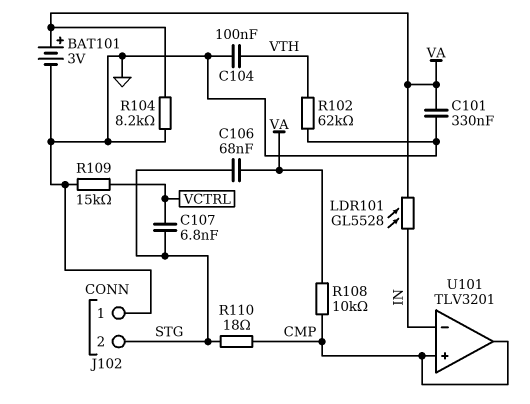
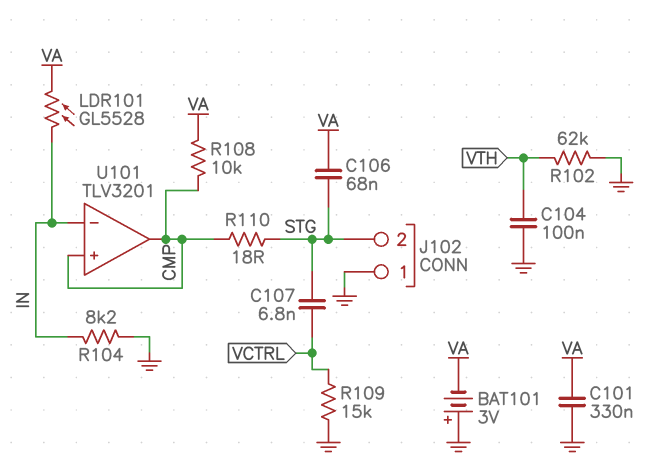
BAT101: 3V (plus VA, minus GND) -> 3V (plus GND, minus VA)
R104: 8.2k (GND, VA) -> 8.2k (GND, IN)

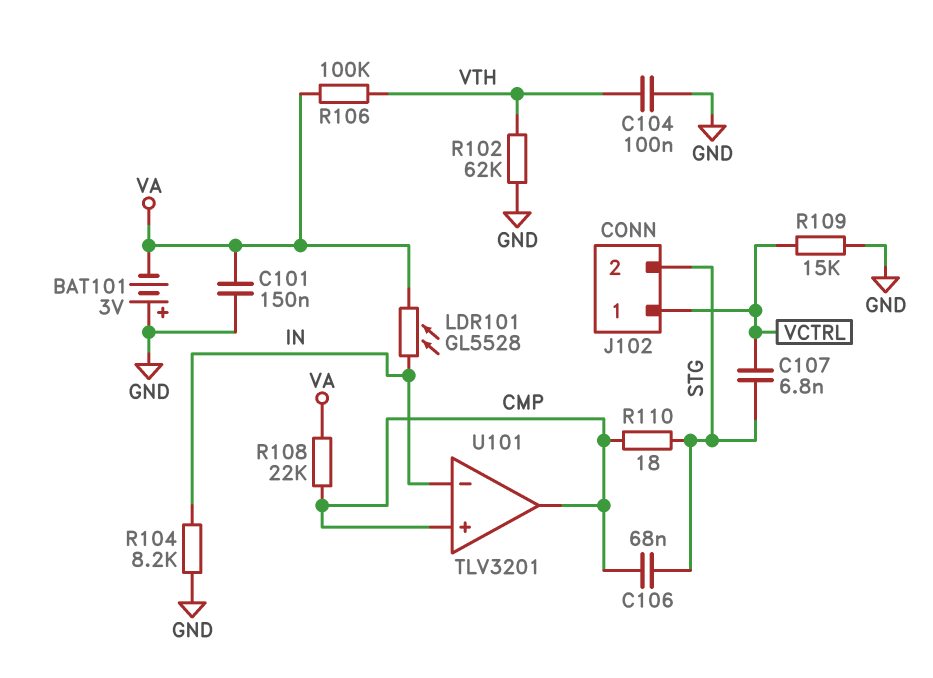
C101: 330nF (GND, VA) -> 150nF (GND, VA)
C106: 68nF (STG, VA) -> 68nF (CMP, STG)
J102 pin 1: GND -> VCTRL
R106: none -> 100k (VA, VTH)
R108: 10k (CMP, VA) -> 22k (CMP, VA)

